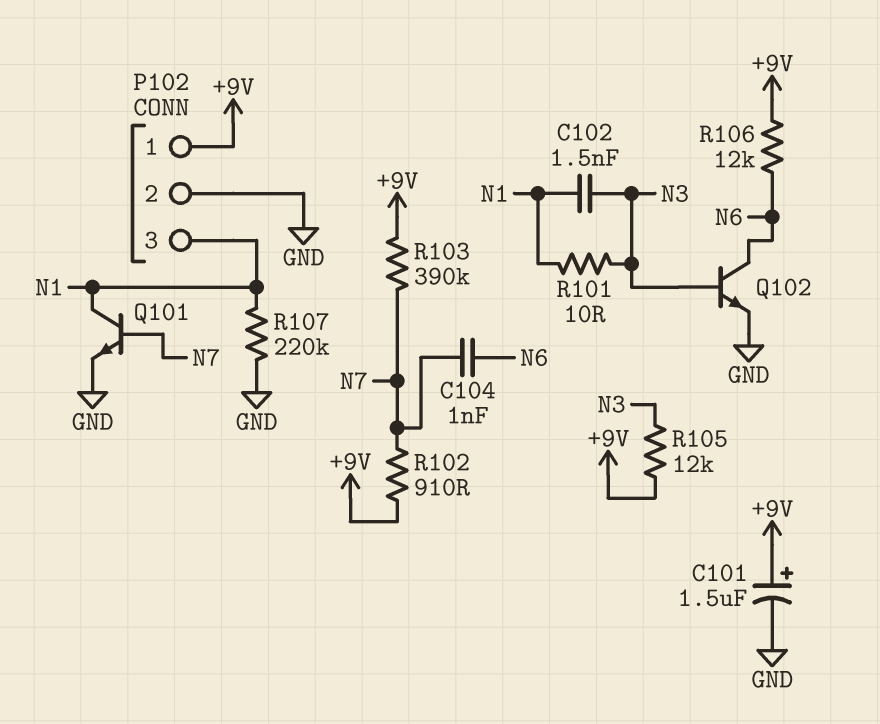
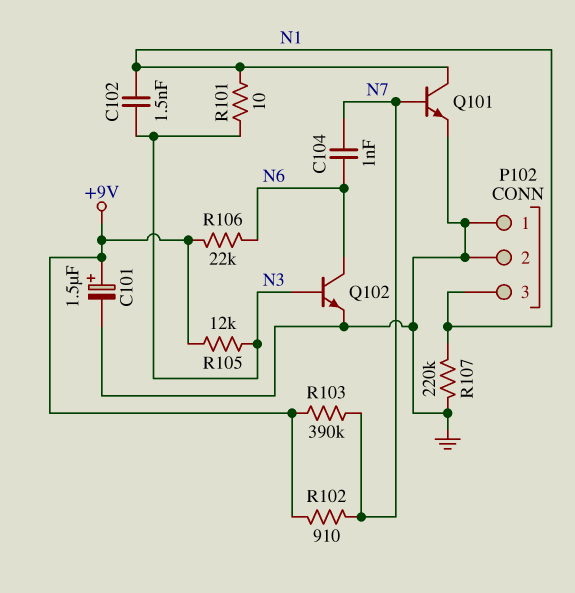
P102 pin 1: +9V -> GND
R106: 12k (+9V, N6) -> 22k (+9V, N6)

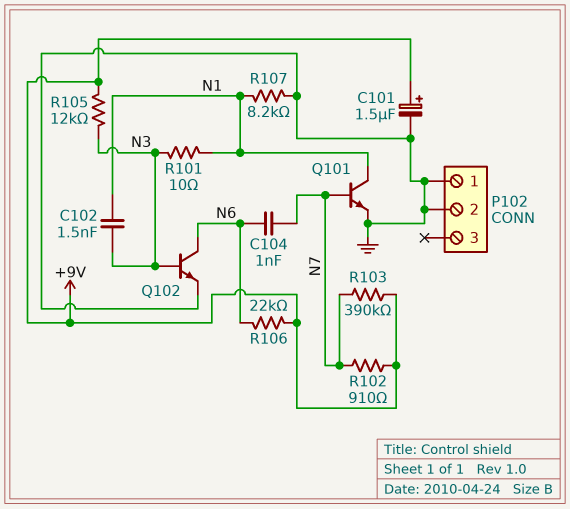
P102 pin 3: N1 -> none
R107: 220k (GND, N1) -> 8.2k (GND, N1)

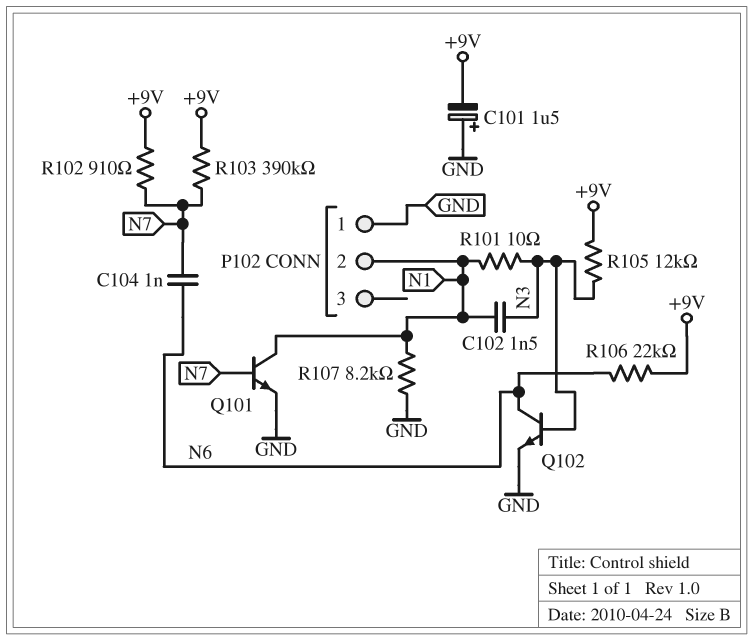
C101: 1.5uF (plus +9V, minus GND) -> 1.5uF (plus GND, minus +9V)
P102 pin 2: GND -> N1

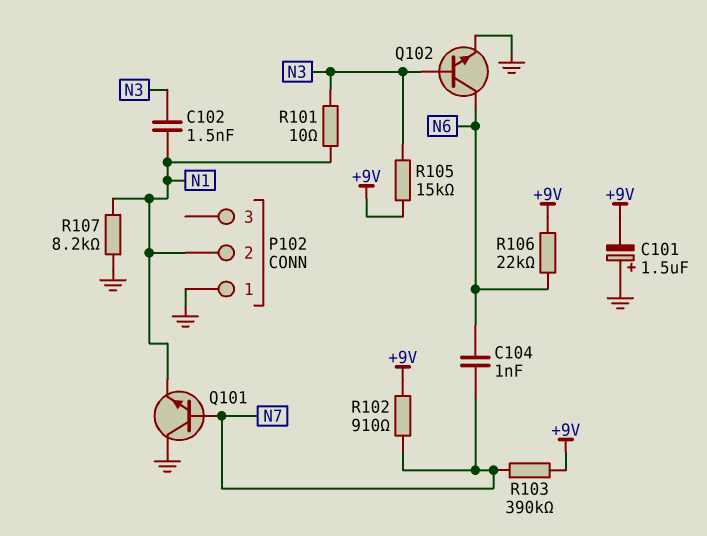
Q101: NPN (B N7, C N1, E GND) -> NPN (B N7, C GND, E N1)
R105: 12k (+9V, N3) -> 15k (+9V, N3)

